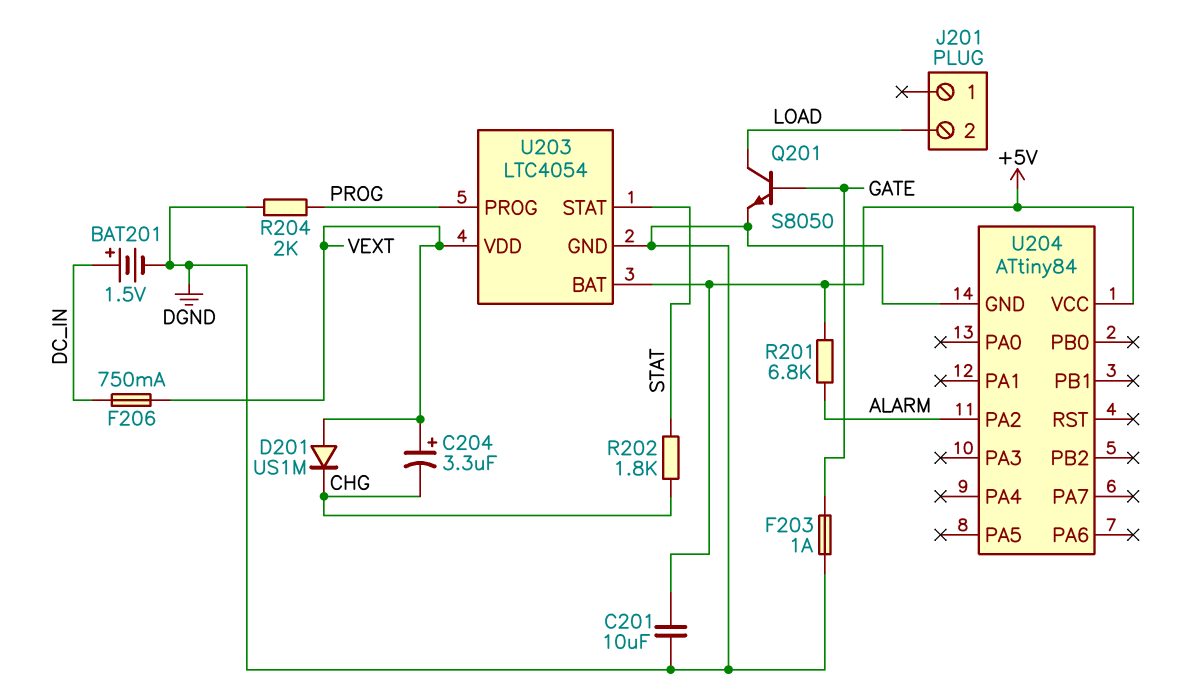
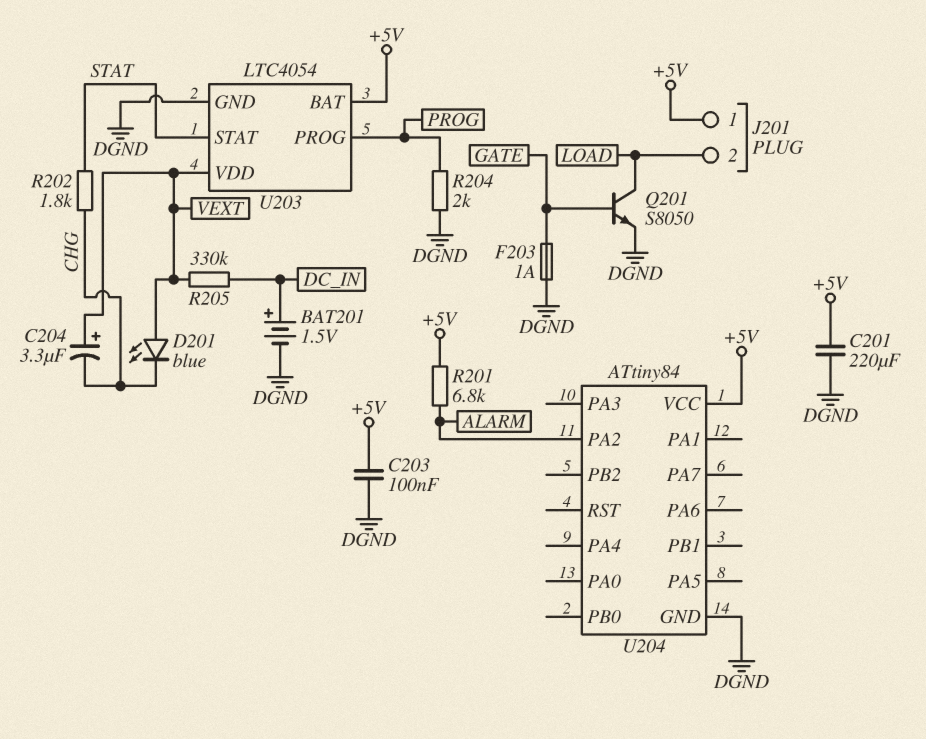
C201: 10uF (+5V, DGND) -> 220uF (+5V, DGND)
C203: none -> 100nF (+5V, DGND)
D201: diode US1M (A VEXT, K CHG) -> LED blue (A VEXT, K CHG)
F206: 750mA (DC_IN, VEXT) -> none
J201 pin 1: none -> +5V
R205: none -> 330k (DC_IN, VEXT)

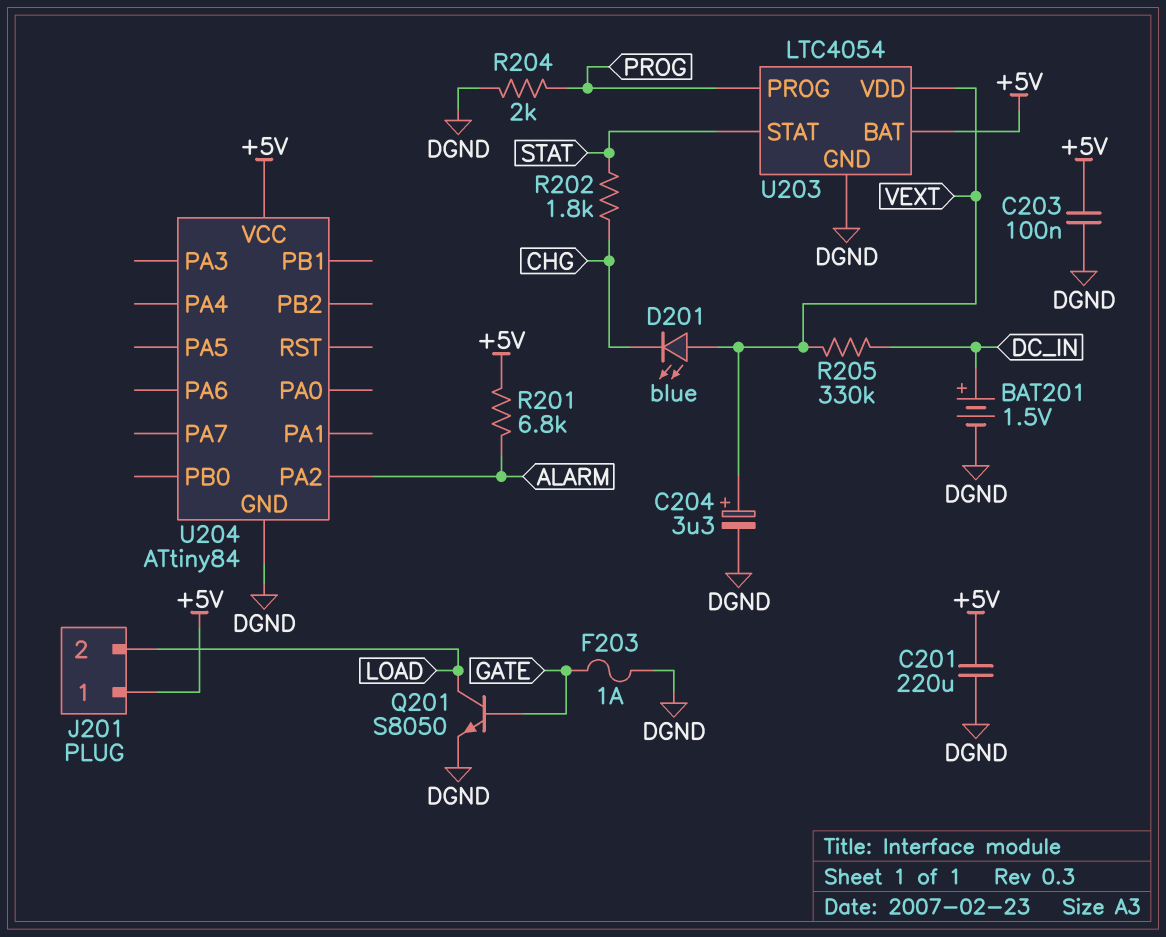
C204: 3.3uF (plus VEXT, minus CHG) -> 3.3uF (plus VEXT, minus DGND)

